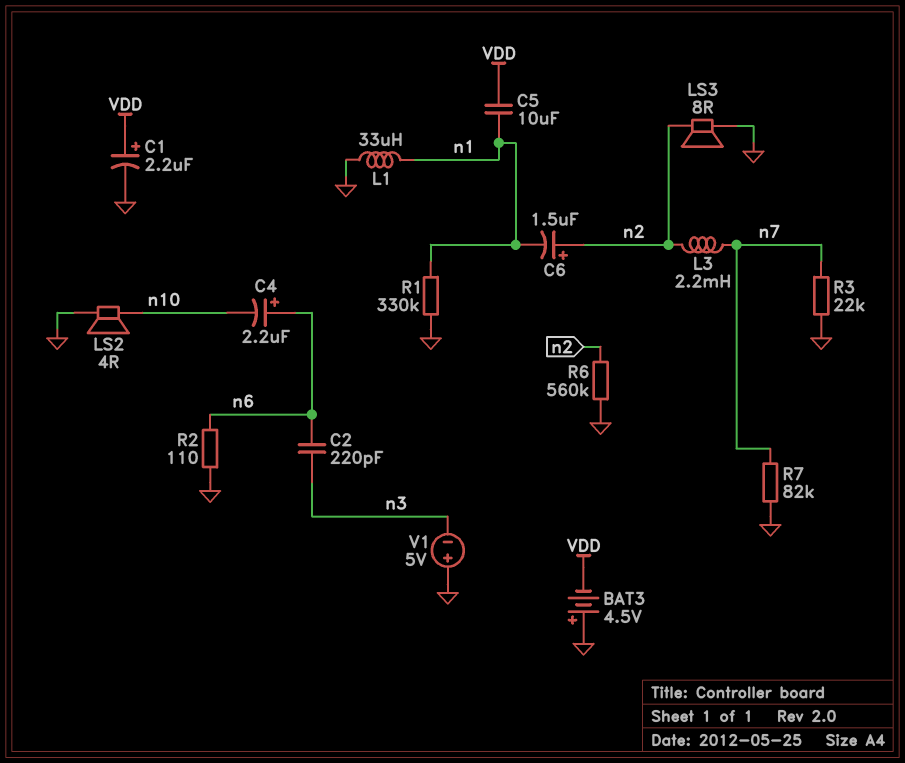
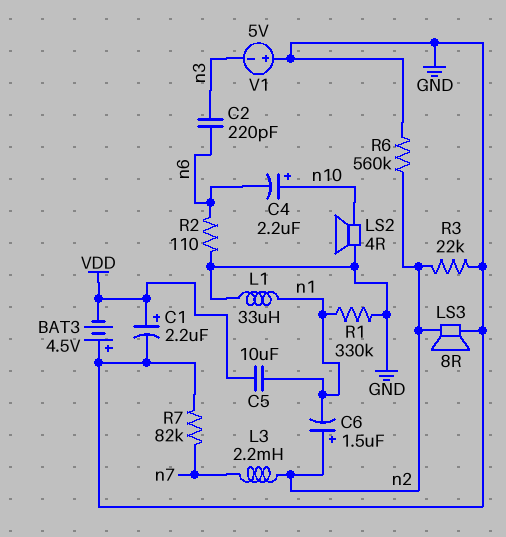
C4: 2.2uF (plus n6, minus n10) -> 2.2uF (plus n10, minus n6)
R3: 22k (GND, n7) -> 22k (GND, n2)

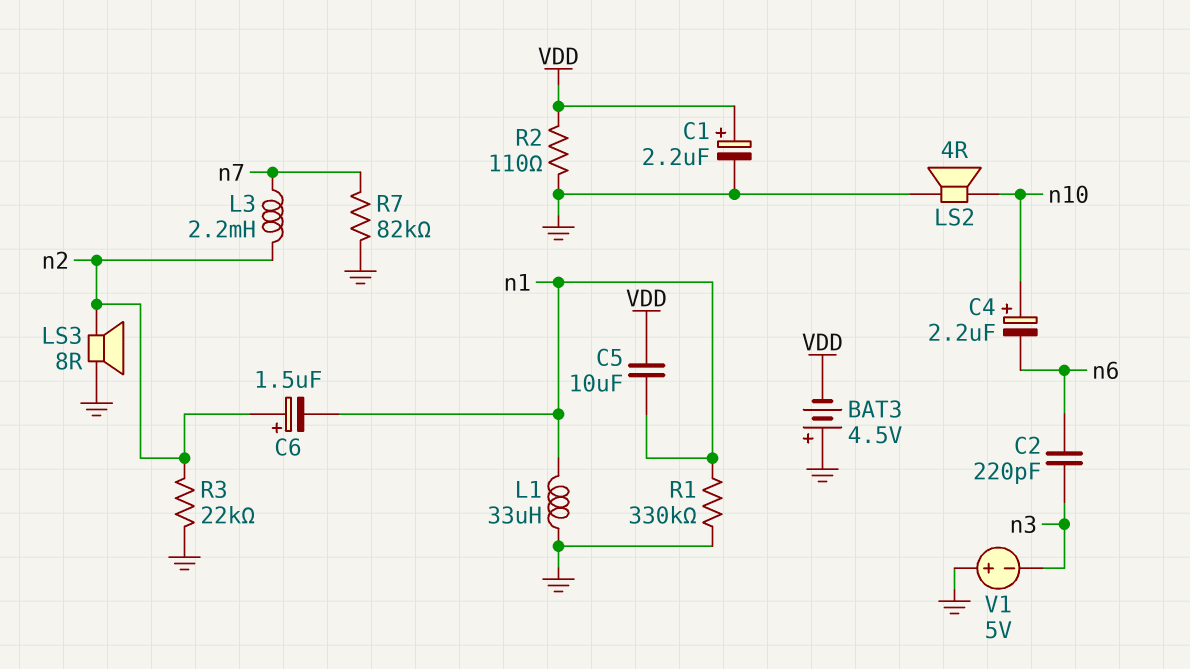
R2: 110 (GND, n6) -> 110 (GND, VDD)
R6: 560k (GND, n2) -> none

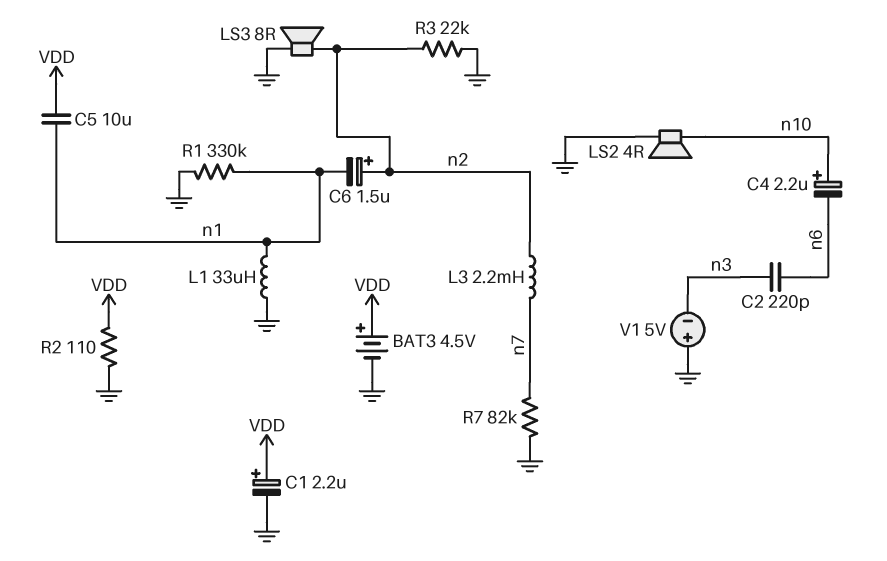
BAT3: 4.5V (plus GND, minus VDD) -> 4.5V (plus VDD, minus GND)

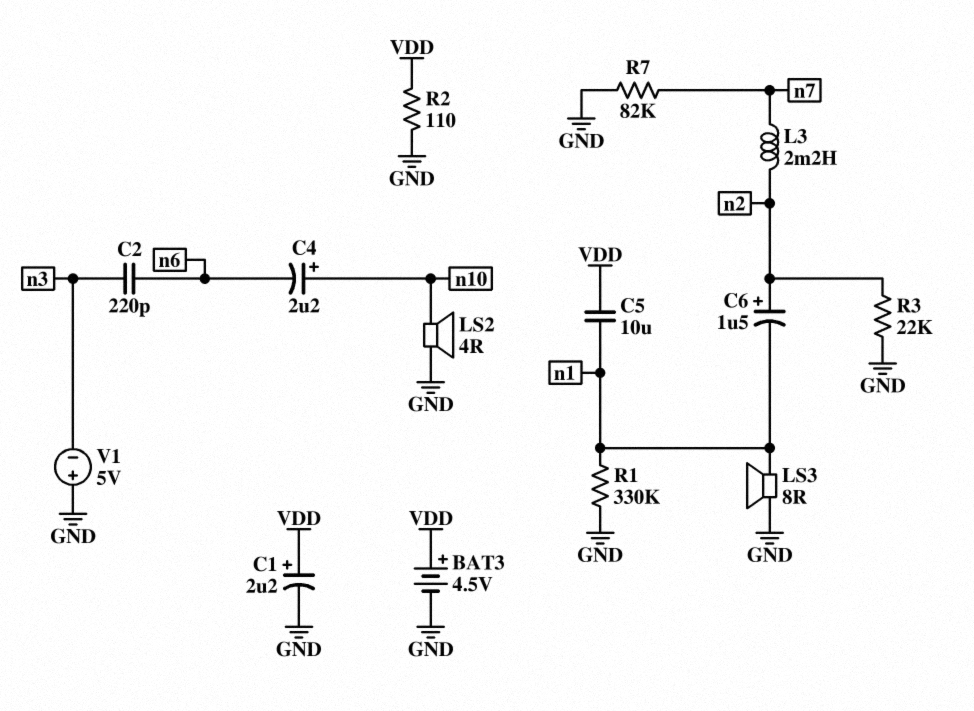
L1: 33uH (GND, n1) -> none
LS3: speaker 8R (GND, n2) -> speaker 8R (GND, n1)

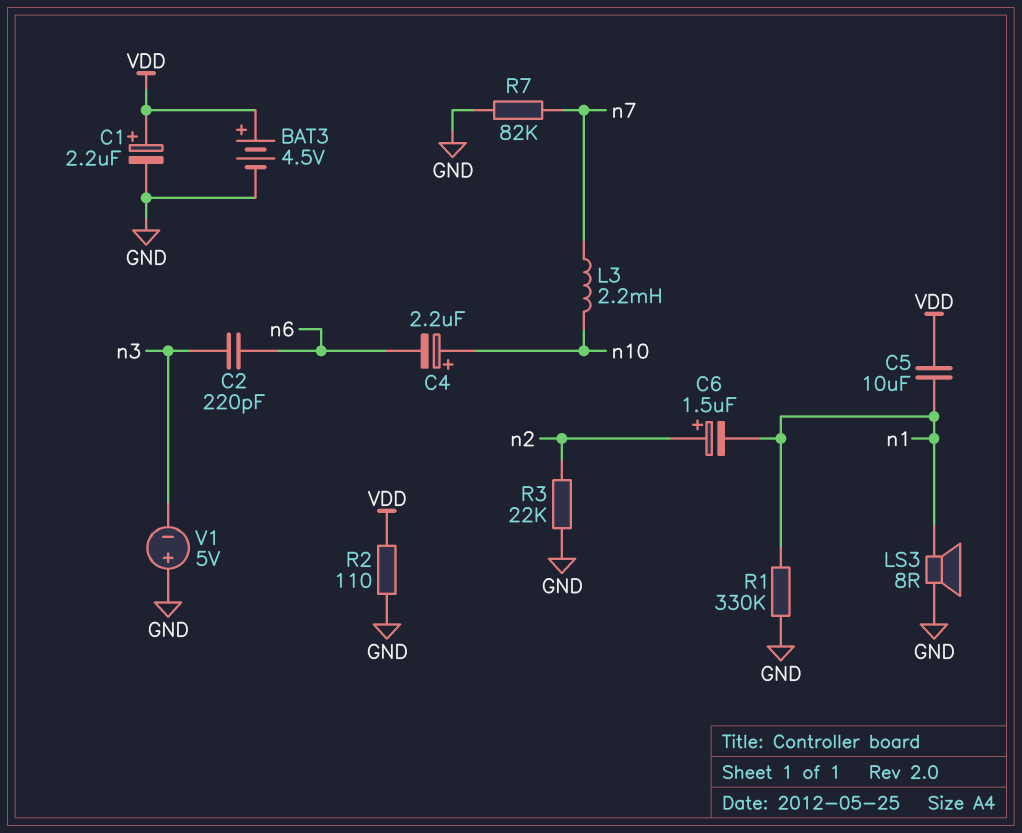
L3: 2.2mH (n2, n7) -> 2.2mH (n7, n10)
LS2: speaker 4R (GND, n10) -> none

